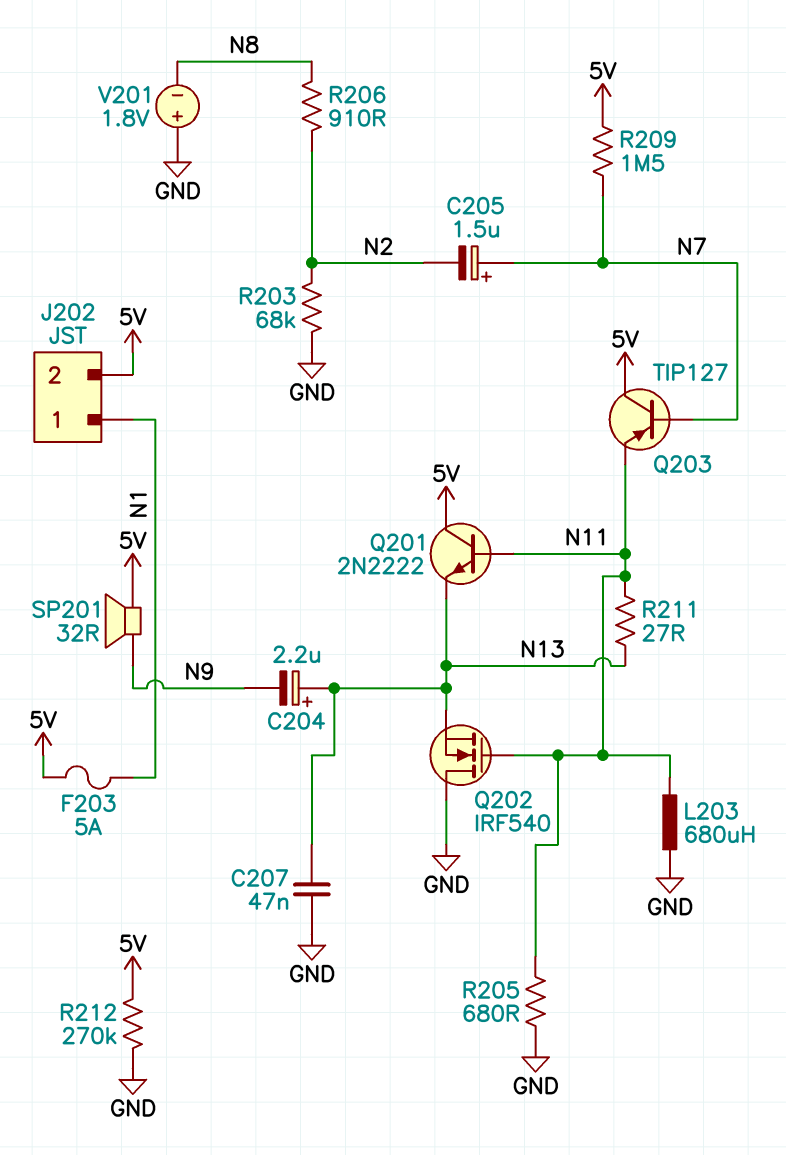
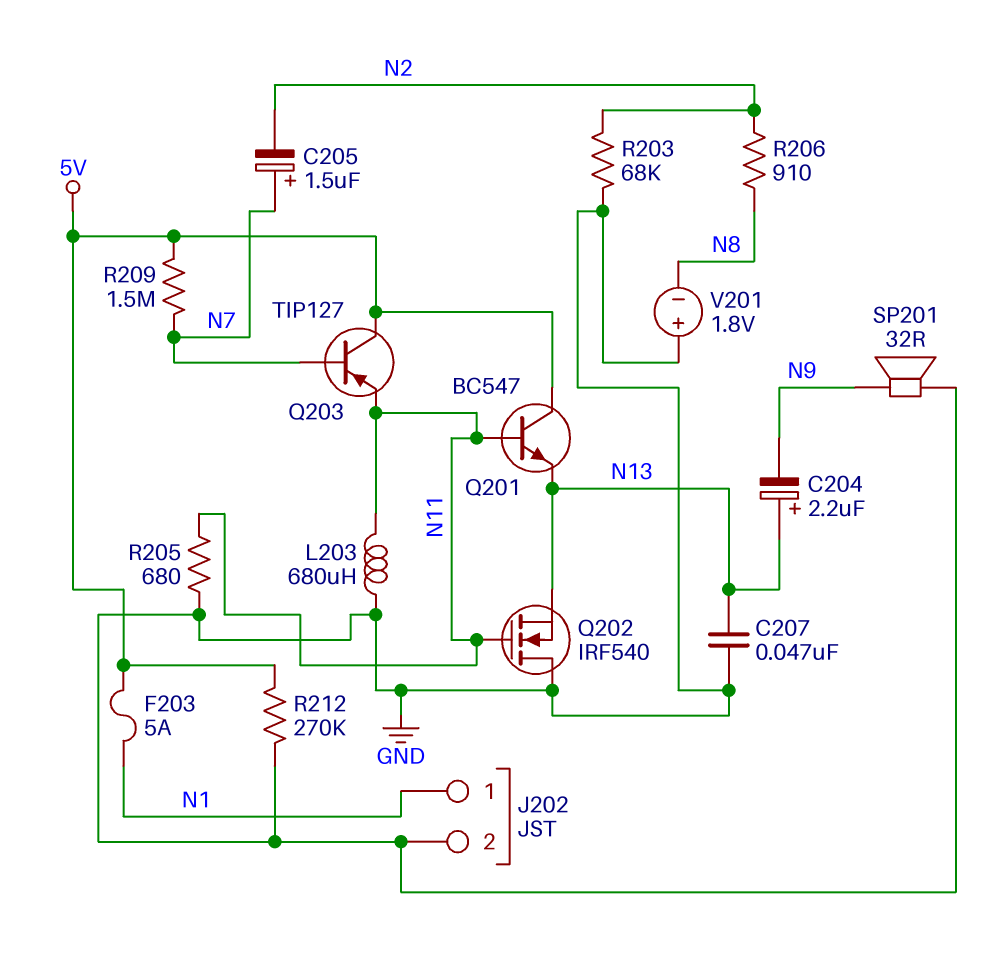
J202 pin 2: 5V -> GND
Q201: NPN 2N2222 (B N11, C 5V, E N13) -> NPN BC547 (B N11, C 5V, E N13)
R211: 27 (N11, N13) -> none
SP201: speaker 32R (5V, N9) -> speaker 32R (GND, N9)

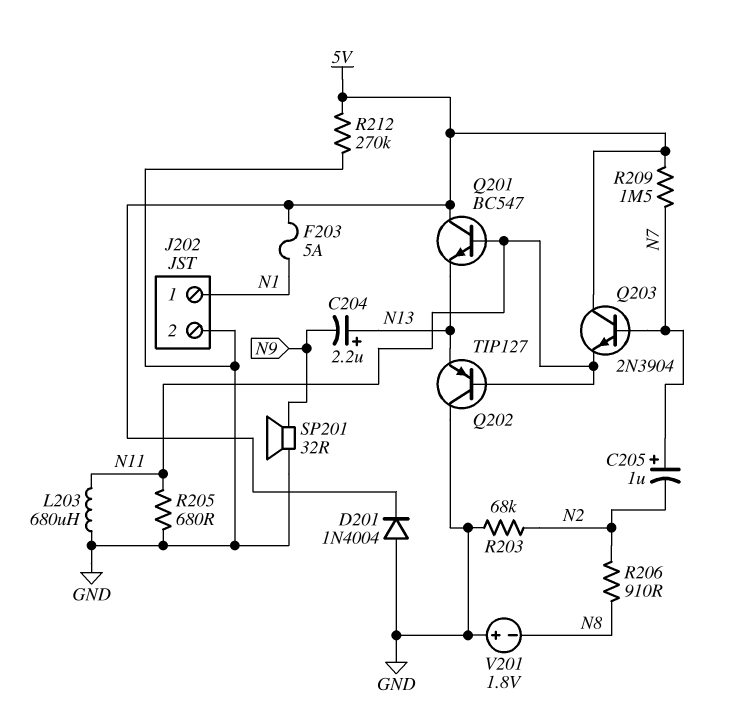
C205: 1.5uF (plus N7, minus N2) -> 1uF (plus N7, minus N2)
C207: 47nF (GND, N13) -> none
D201: none -> diode 1N4004 (A GND, K 5V)
Q202: NMOS IRF540 (G N11, D GND, S N13) -> PNP TIP127 (B N11, C GND, E N13)
Q203: PNP TIP127 (B N7, C 5V, E N11) -> NPN 2N3904 (B N7, C 5V, E N11)

